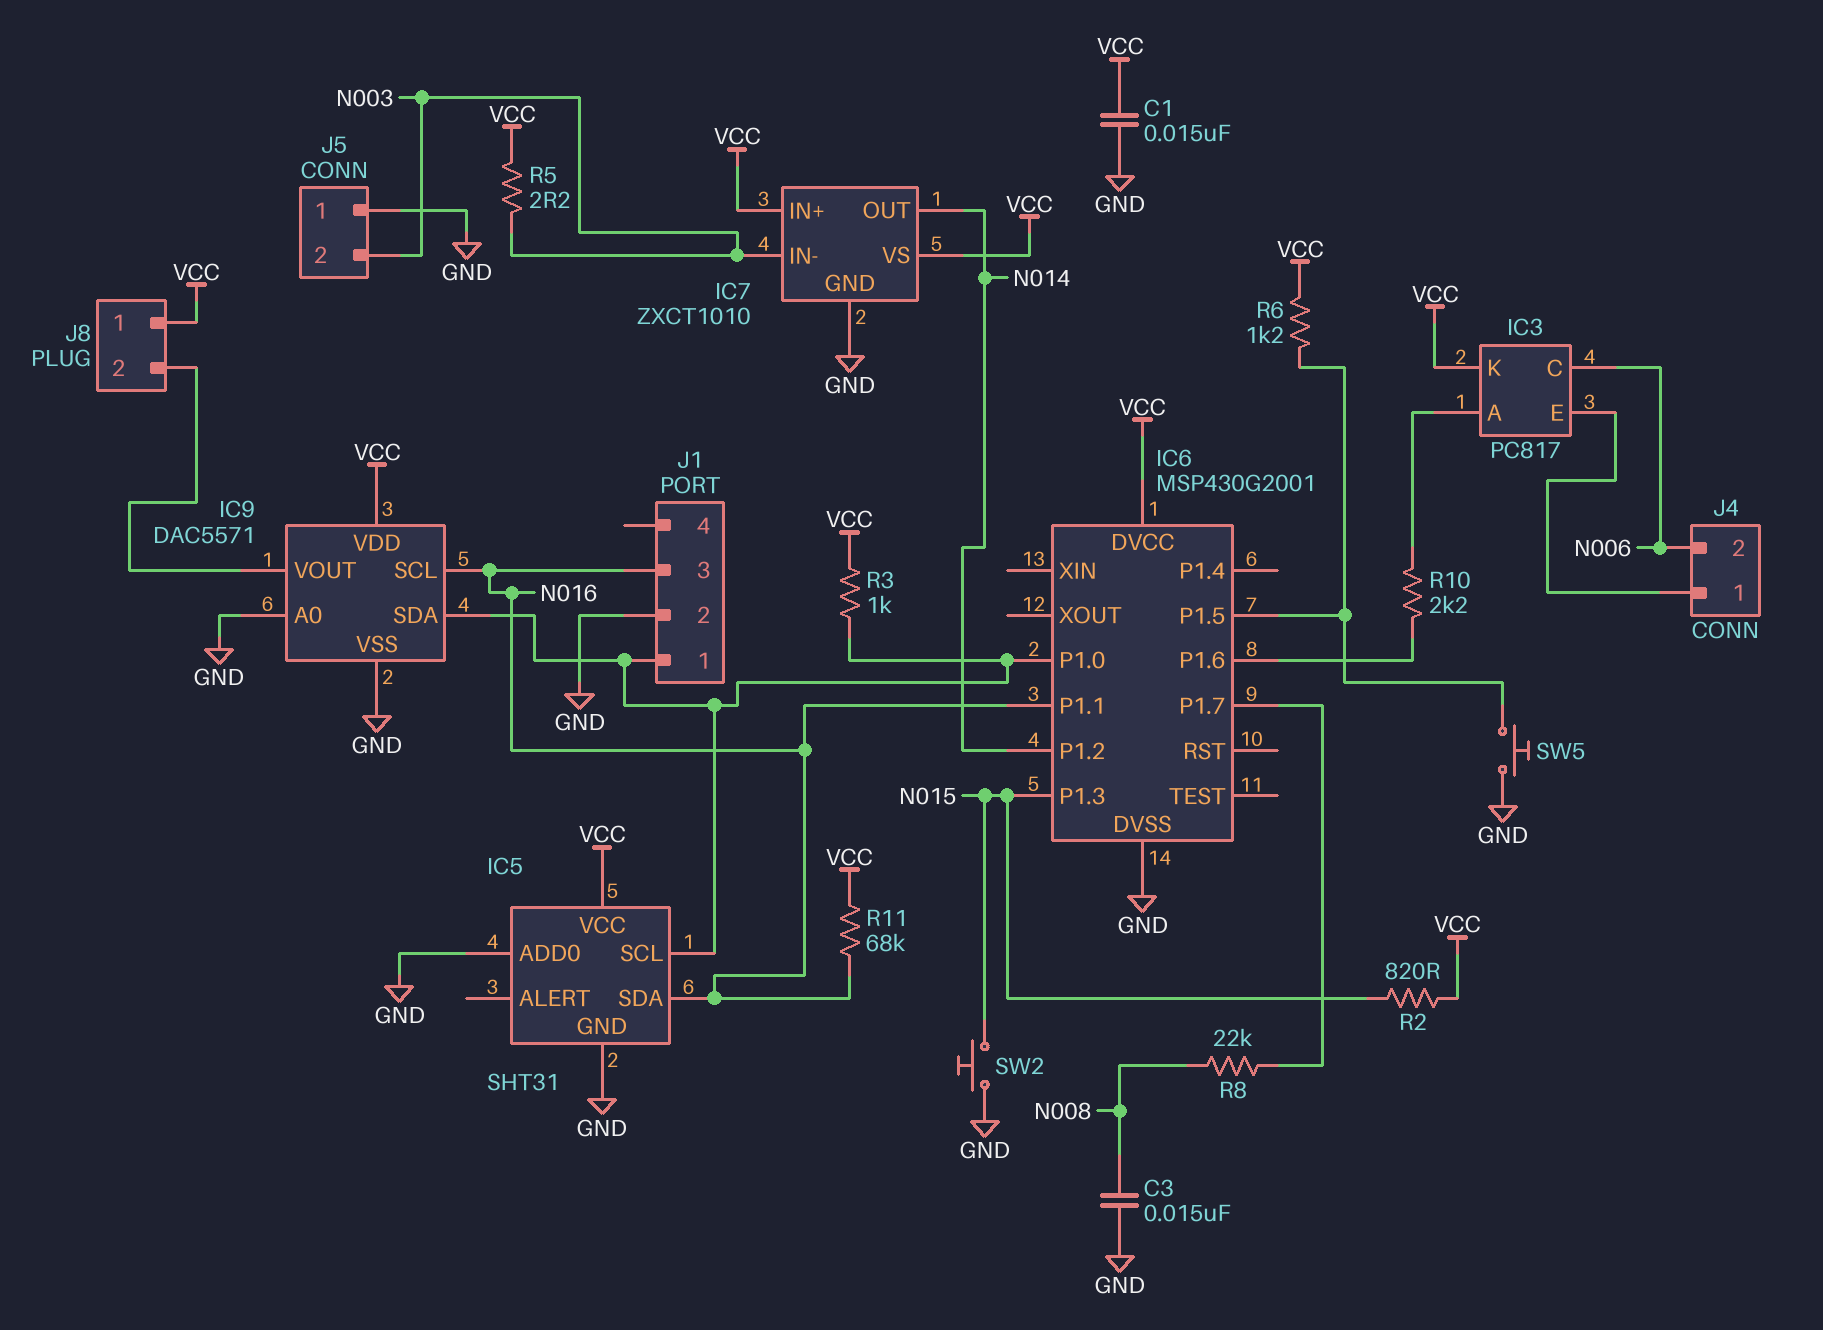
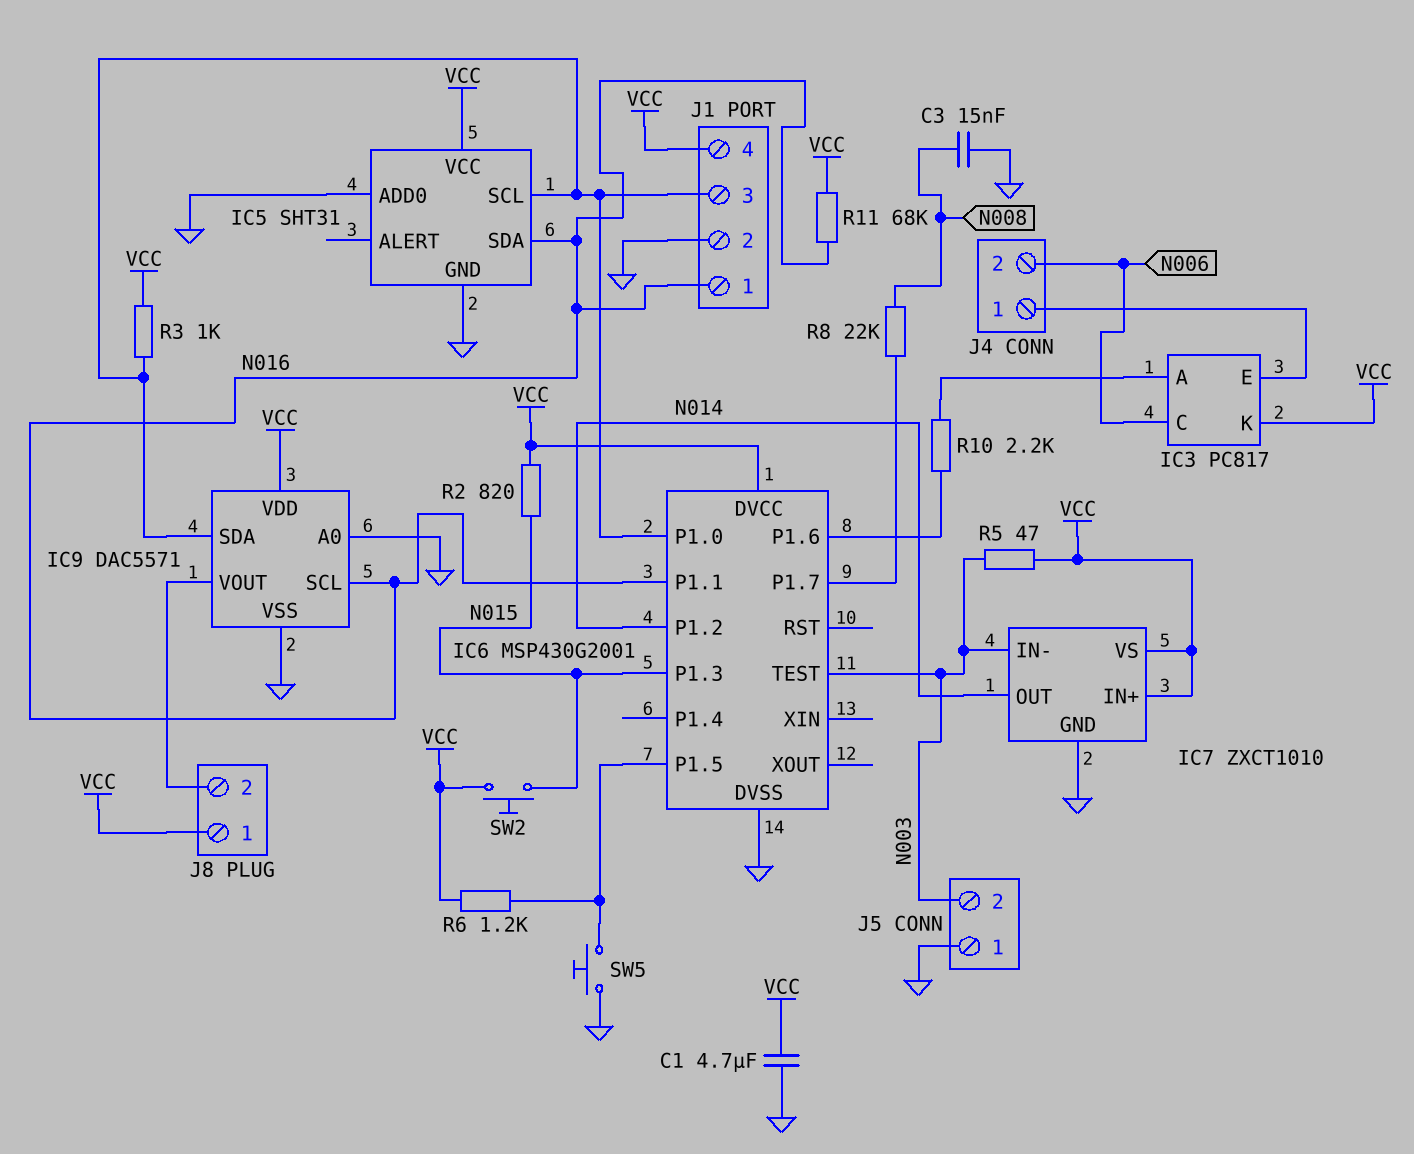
C1: 15nF (GND, VCC) -> 4.7uF (GND, VCC)
IC6 pin TEST: none -> N003
J1 pin 1: IC5/SCL -> N016
J1 pin 3: N016 -> IC5/SCL
J1 pin 4: none -> VCC
R5: 2.2 (N003, VCC) -> 47 (N003, VCC)
SW2: button (GND, N015) -> button (N015, VCC)

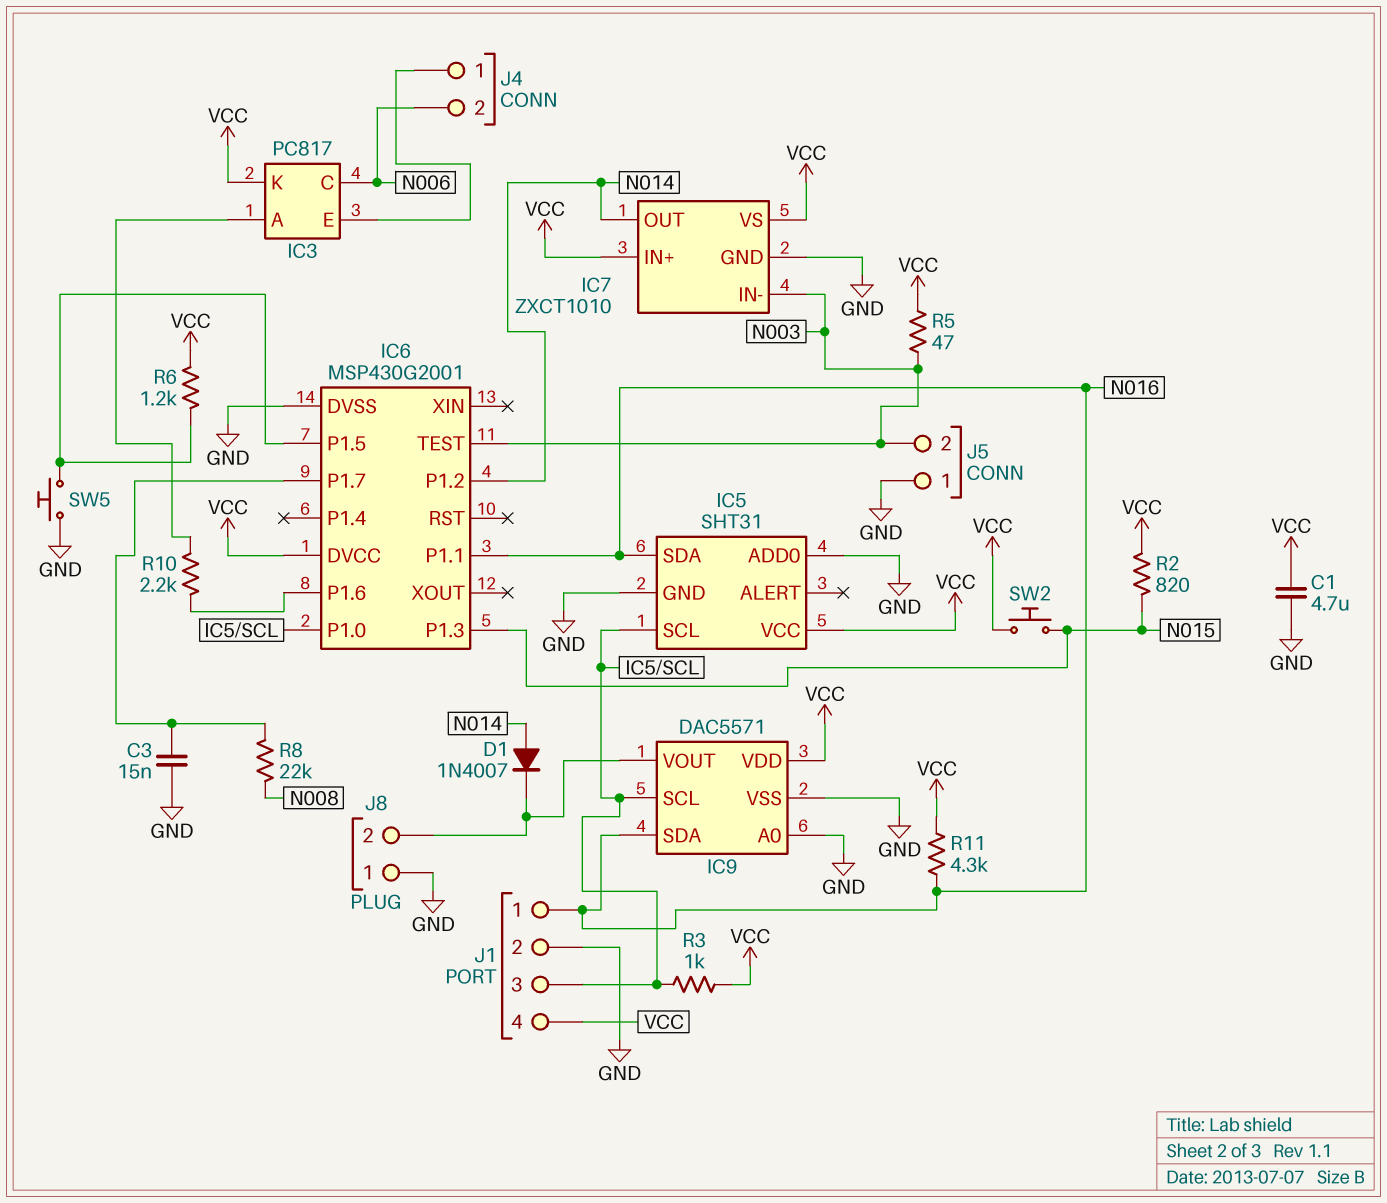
C3: 15nF (GND, N008) -> 15nF (GND, IC6/P1.7)
D1: none -> diode 1N4007 (A N014, K IC9/VOUT)
IC9 pin SCL: N016 -> IC5/SCL
IC9 pin SDA: IC5/SCL -> N016
J8 pin 1: VCC -> GND
R11: 68k (N016, VCC) -> 4.3k (N016, VCC)

